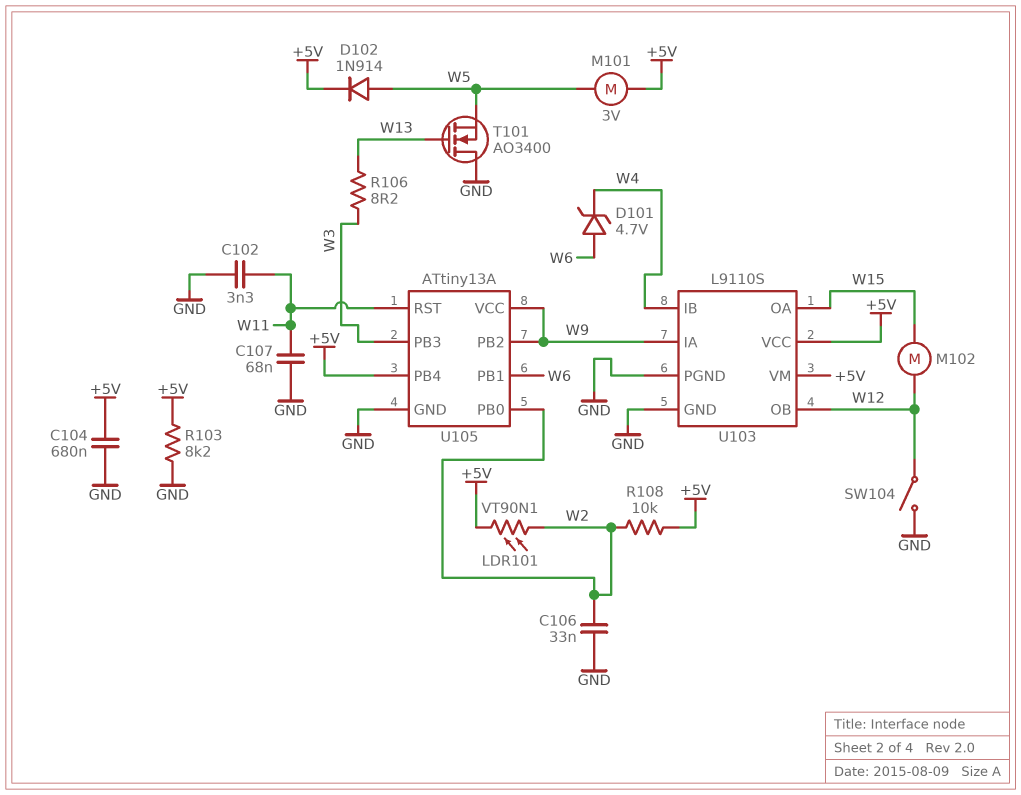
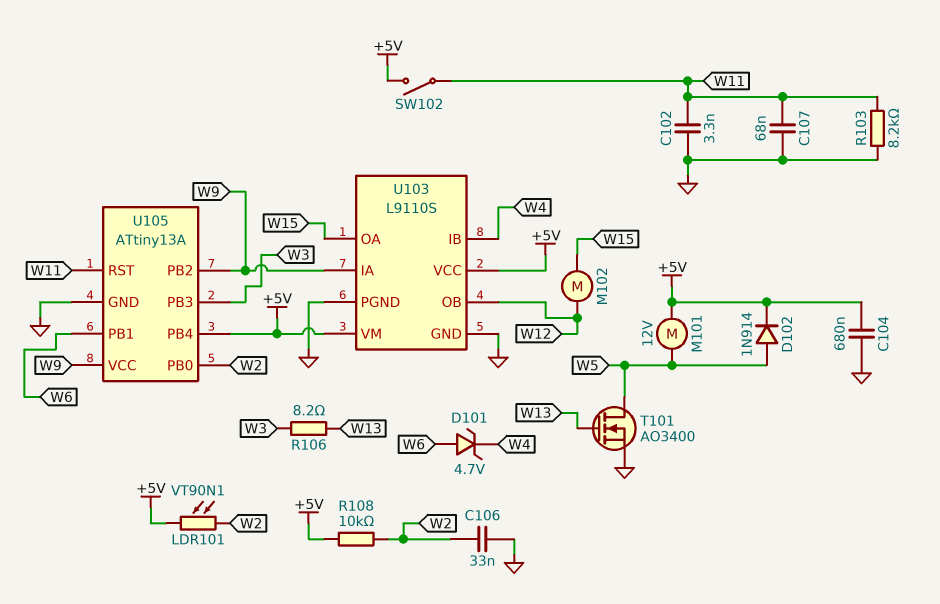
M101: motor 3V (+5V, W5) -> motor 12V (+5V, W5)
R103: 8.2k (+5V, GND) -> 8.2k (GND, W11)
SW102: none -> switch (+5V, W11)
SW104: switch (GND, W12) -> none
T101: NMOS AO3400 (G W13, D GND, S W5) -> NMOS AO3400 (G W13, D W5, S GND)

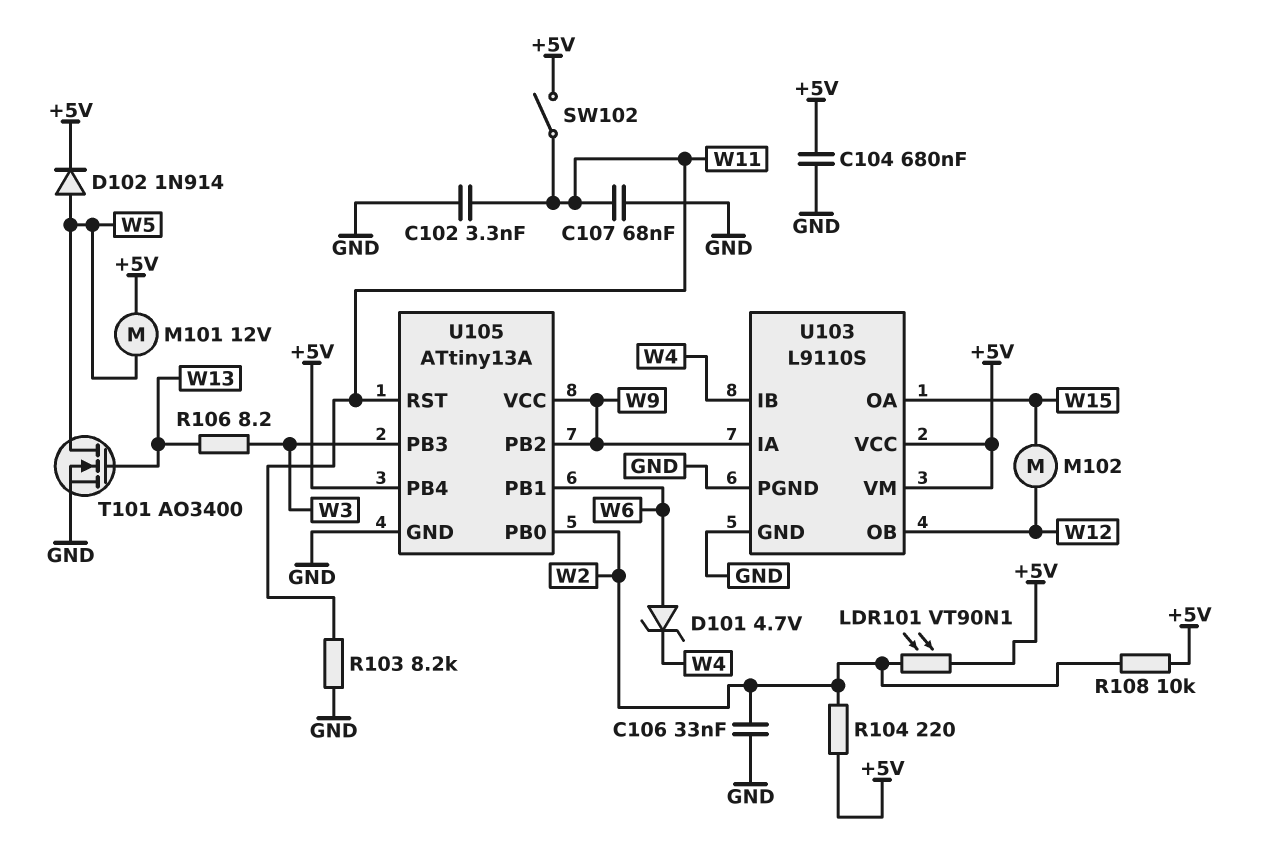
R104: none -> 220 (+5V, W2)

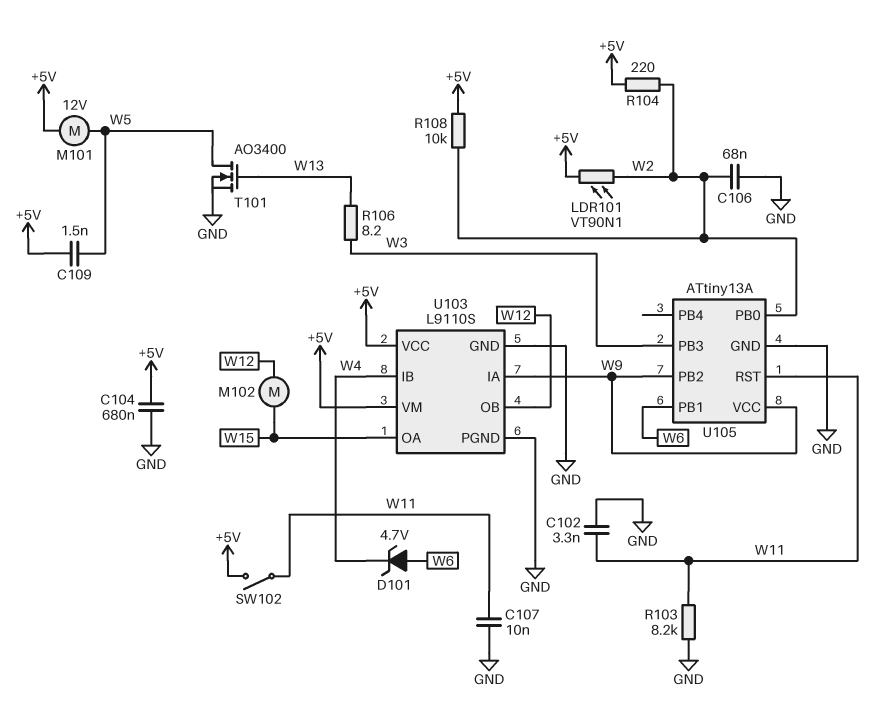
C106: 33nF (GND, W2) -> 68nF (GND, W2)
C107: 68nF (GND, W11) -> 10nF (GND, W11)
C109: none -> 1.5nF (+5V, W5)
D102: diode 1N914 (A W5, K +5V) -> none
U105 pin PB4: +5V -> none

